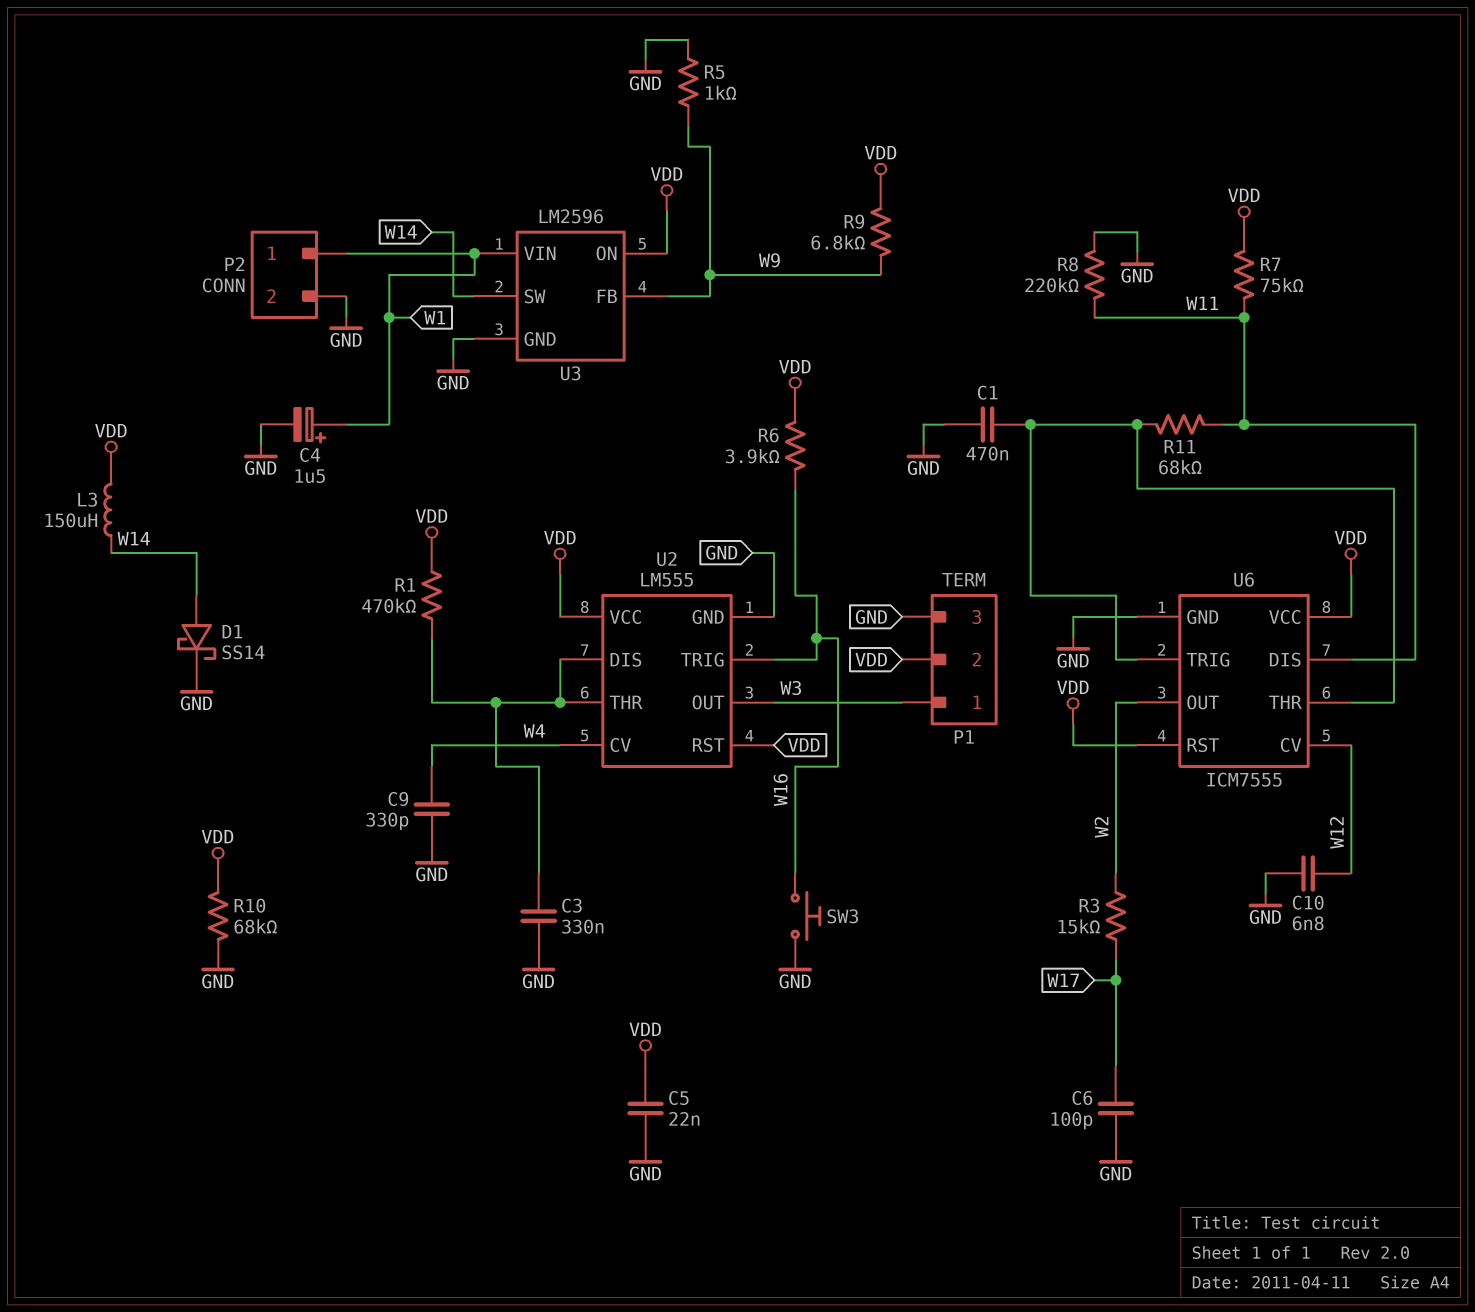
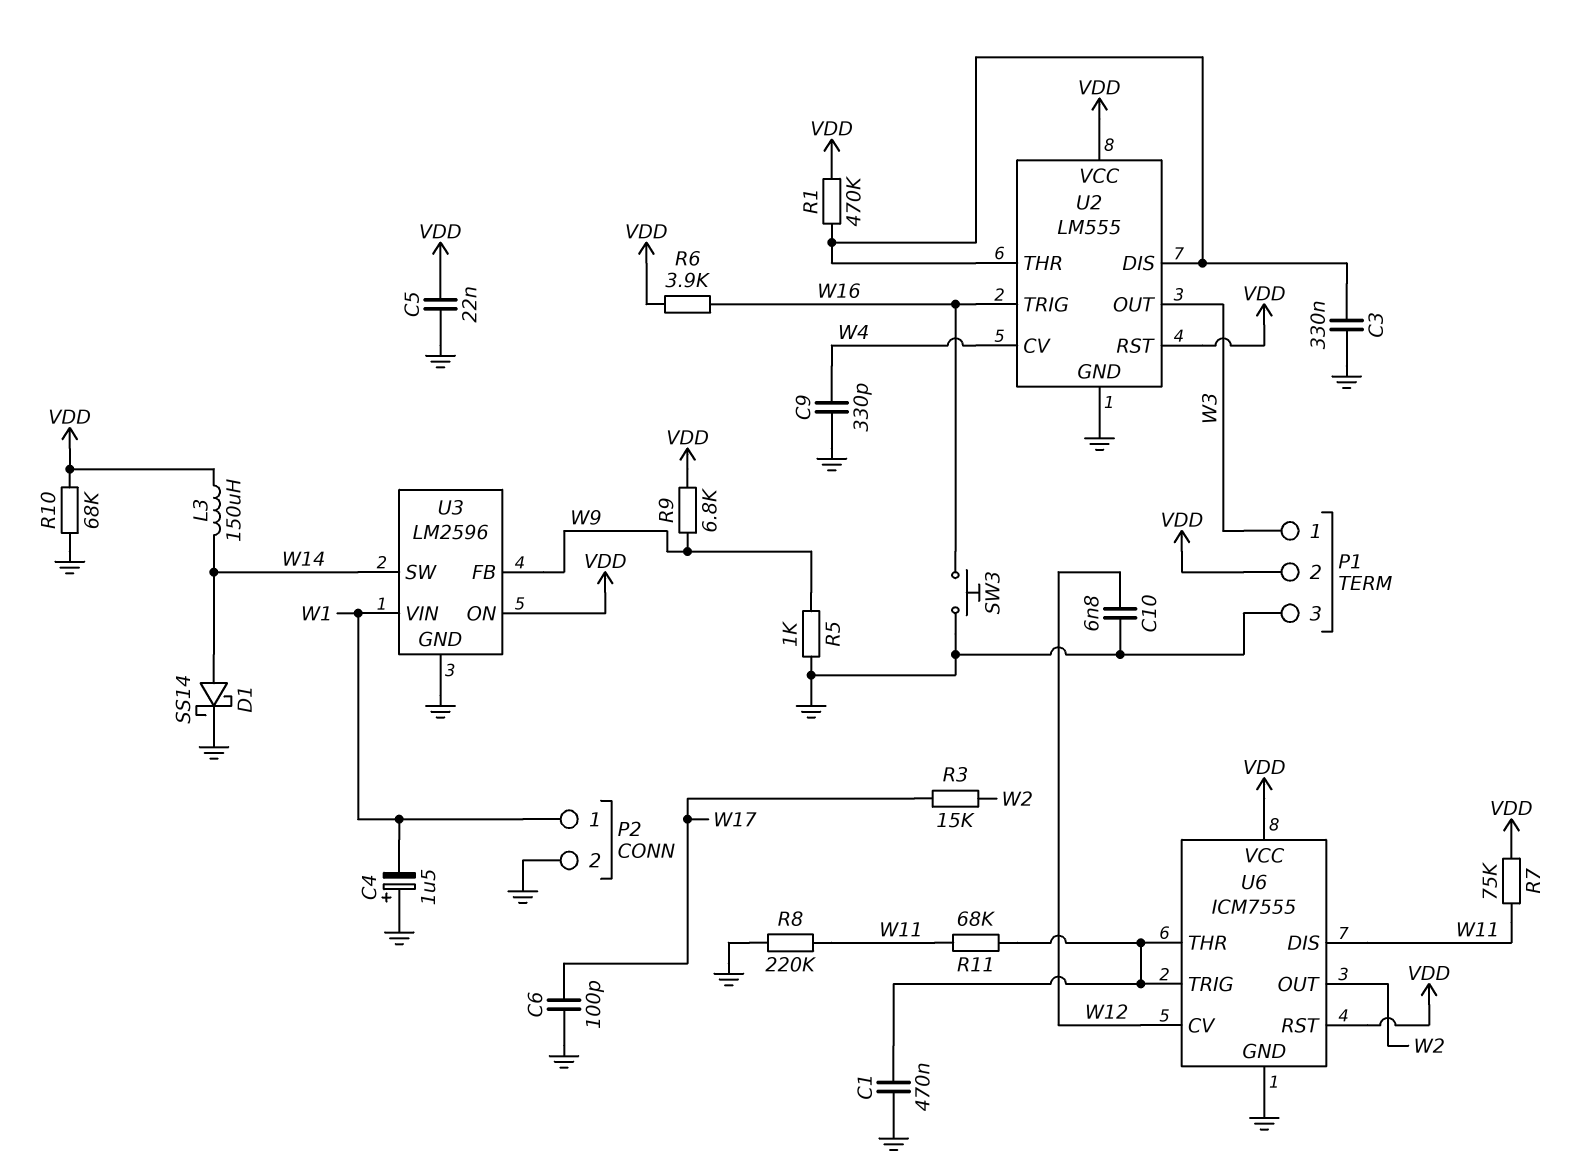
C4: 1.5uF (plus W1, minus GND) -> 1.5uF (plus GND, minus W1)

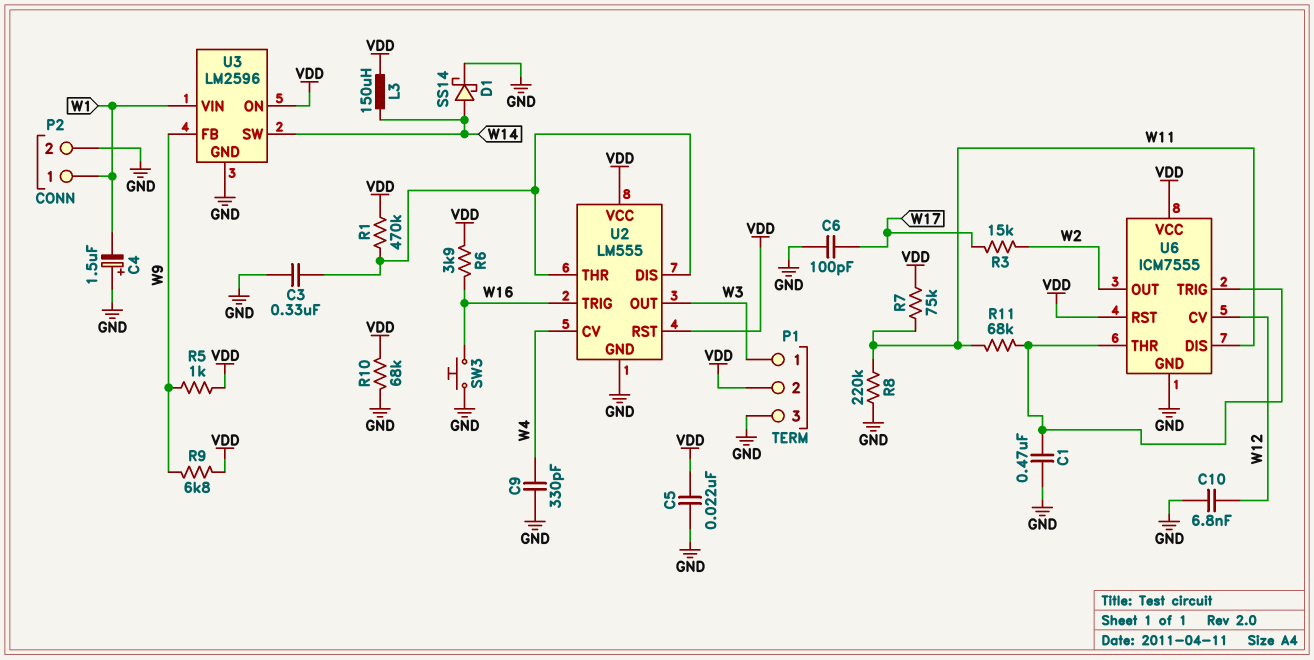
R5: 1k (GND, W9) -> 1k (VDD, W9)

